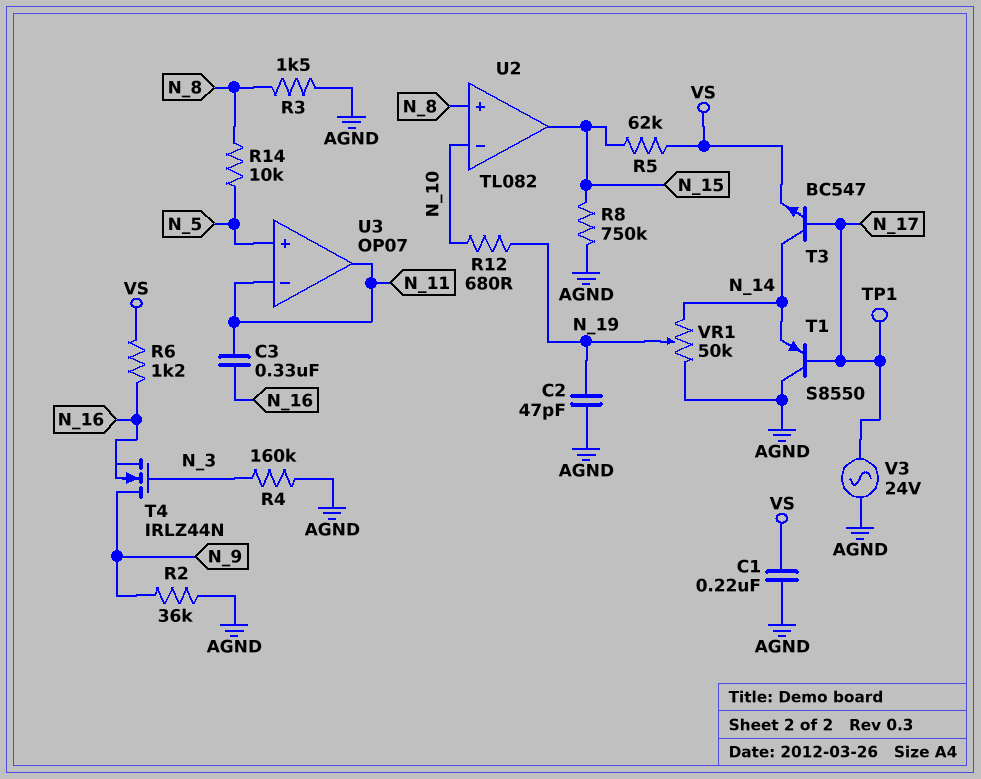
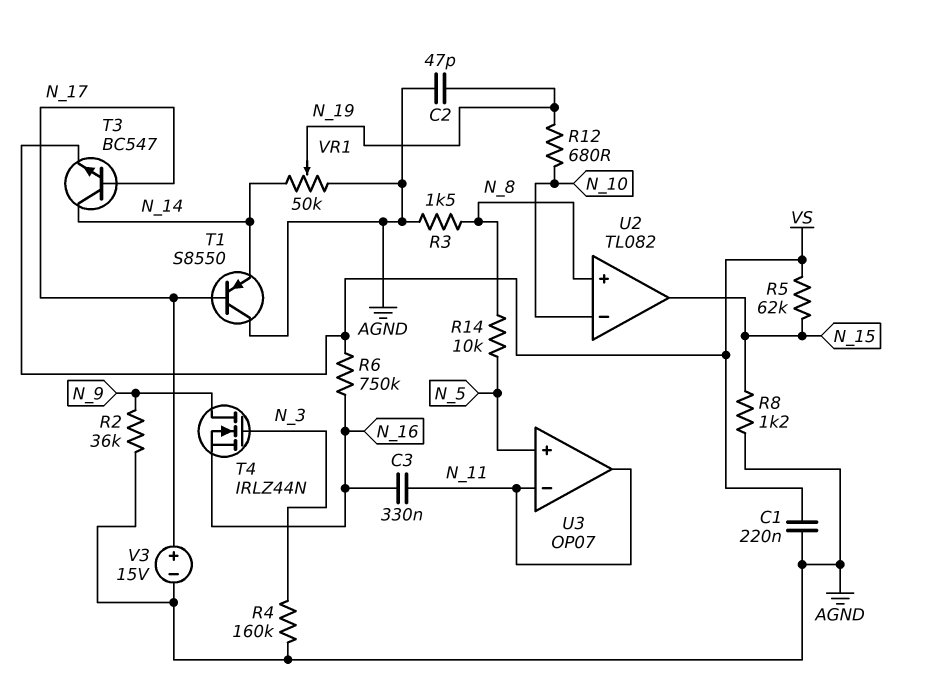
R6: 1.2k (N_16, VS) -> 750k (N_16, VS)
R8: 750k (AGND, N_15) -> 1.2k (AGND, N_15)
TP1: test point (N_17) -> none
V3: AC 24V (AGND, N_17) -> 15V (plus N_17, minus AGND)

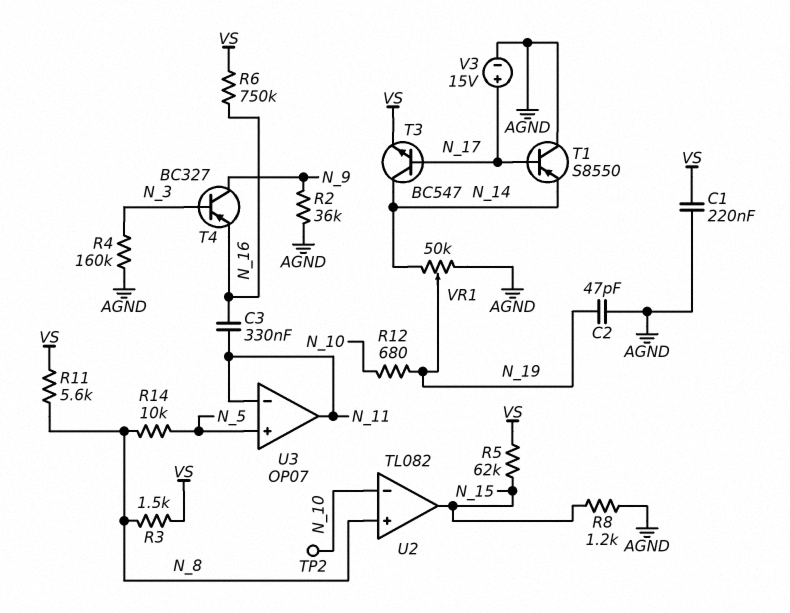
R3: 1.5k (AGND, N_8) -> 1.5k (N_8, VS)
R11: none -> 5.6k (N_8, VS)
T4: NMOS IRLZ44N (G N_3, D N_9, S N_16) -> PNP BC327 (B N_3, C N_9, E N_16)
TP2: none -> test point (N_10)

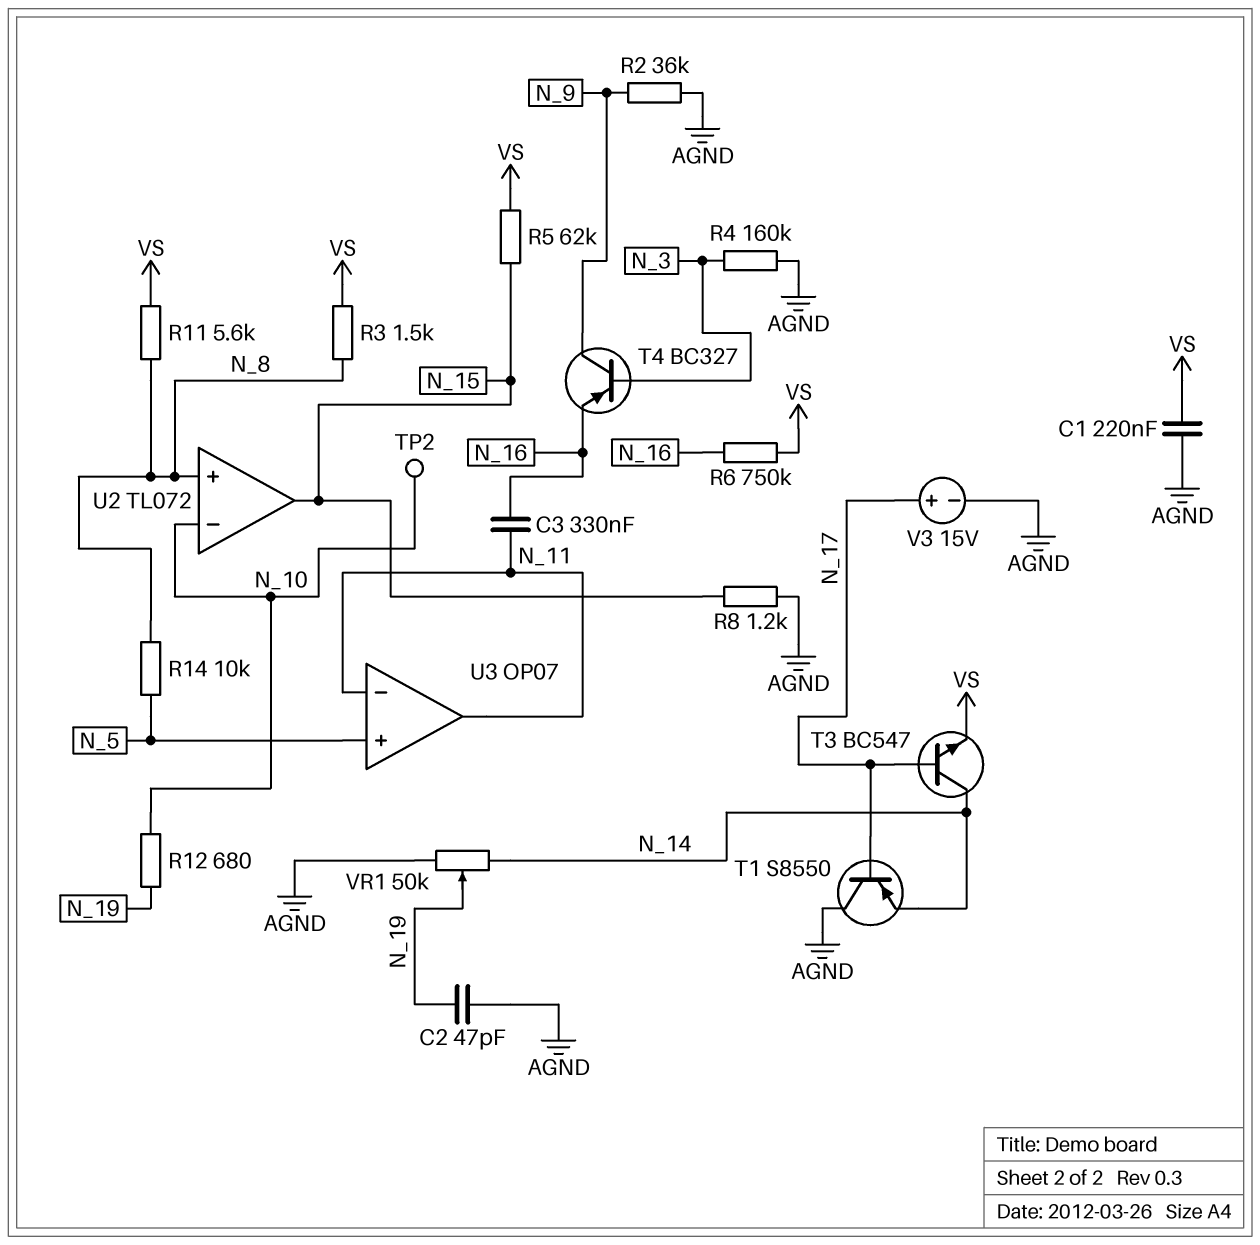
U2: TL082 -> TL072

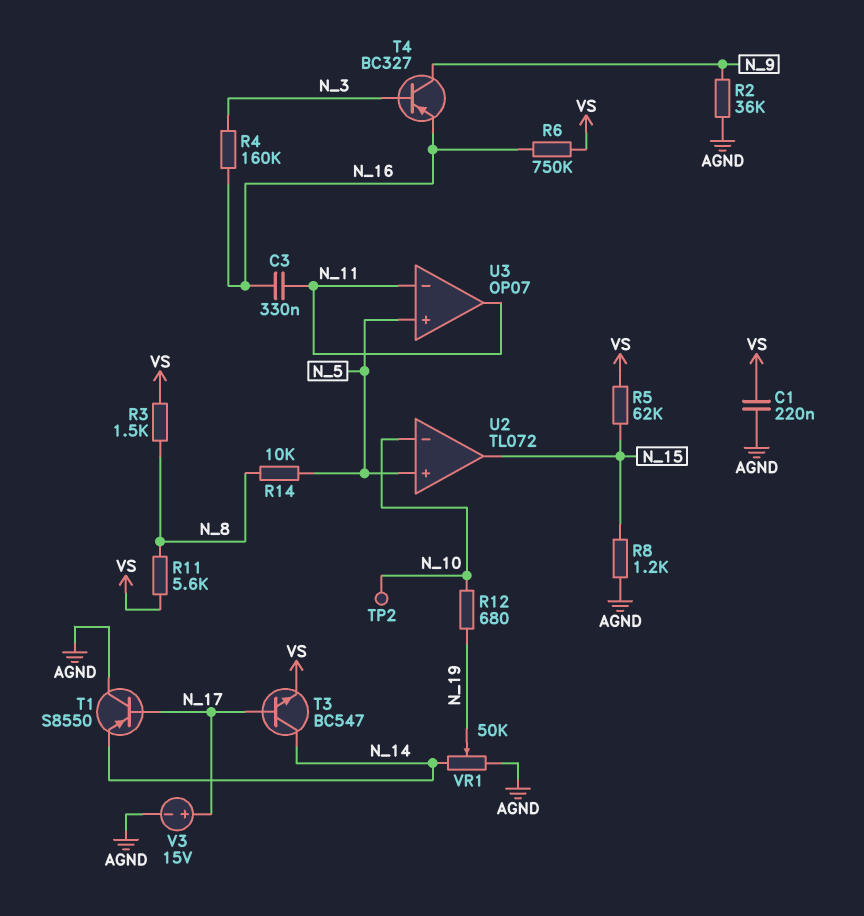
C2: 47pF (AGND, N_19) -> none
R4: 160k (AGND, N_3) -> 160k (N_3, N_16)
U2 pin in+: N_8 -> N_5

